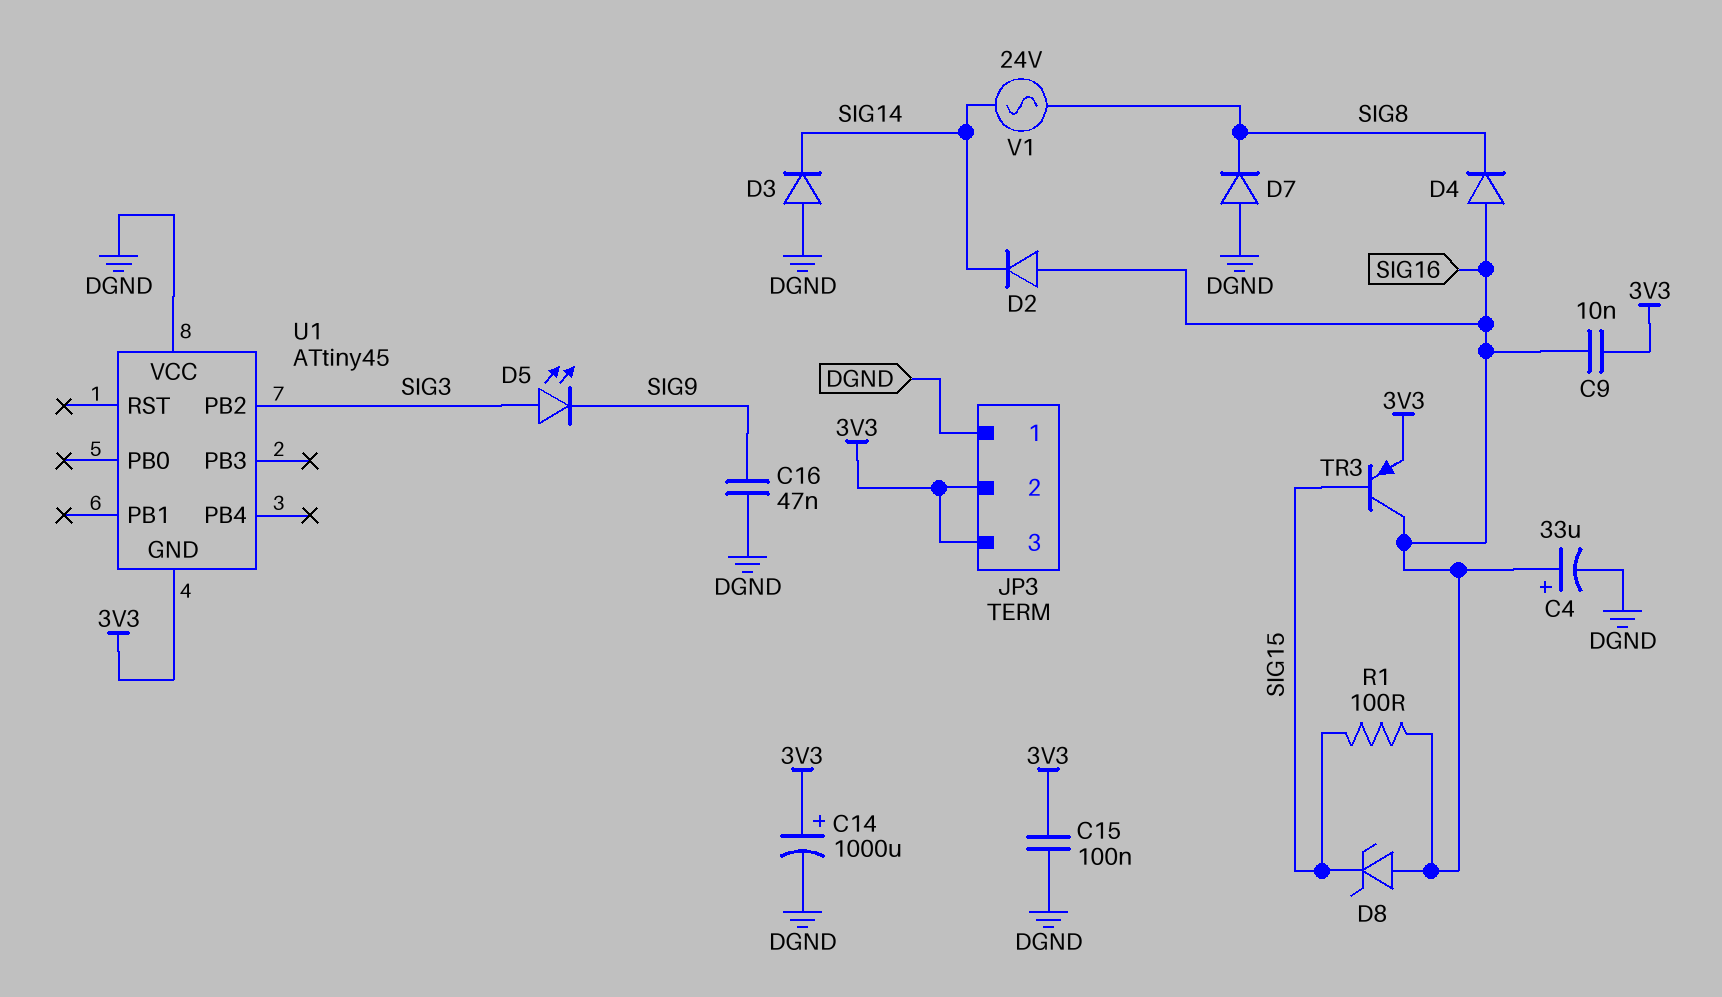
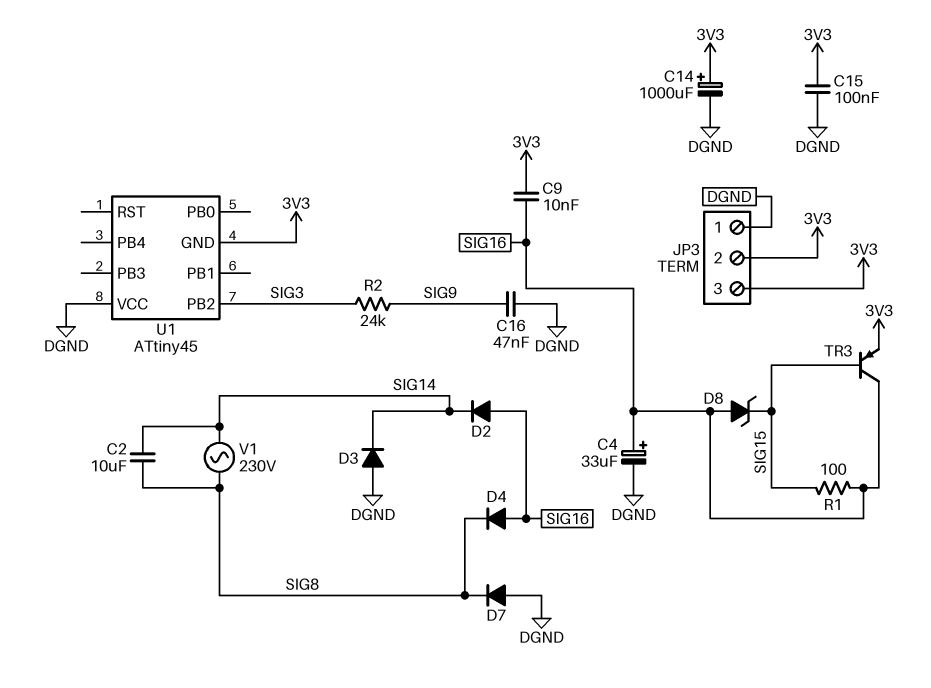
C2: none -> 10uF (SIG8, SIG14)
D5: LED (A SIG3, K SIG9) -> none
R2: none -> 24k (SIG3, SIG9)
V1: AC 24V (SIG8, SIG14) -> AC 230V (SIG8, SIG14)

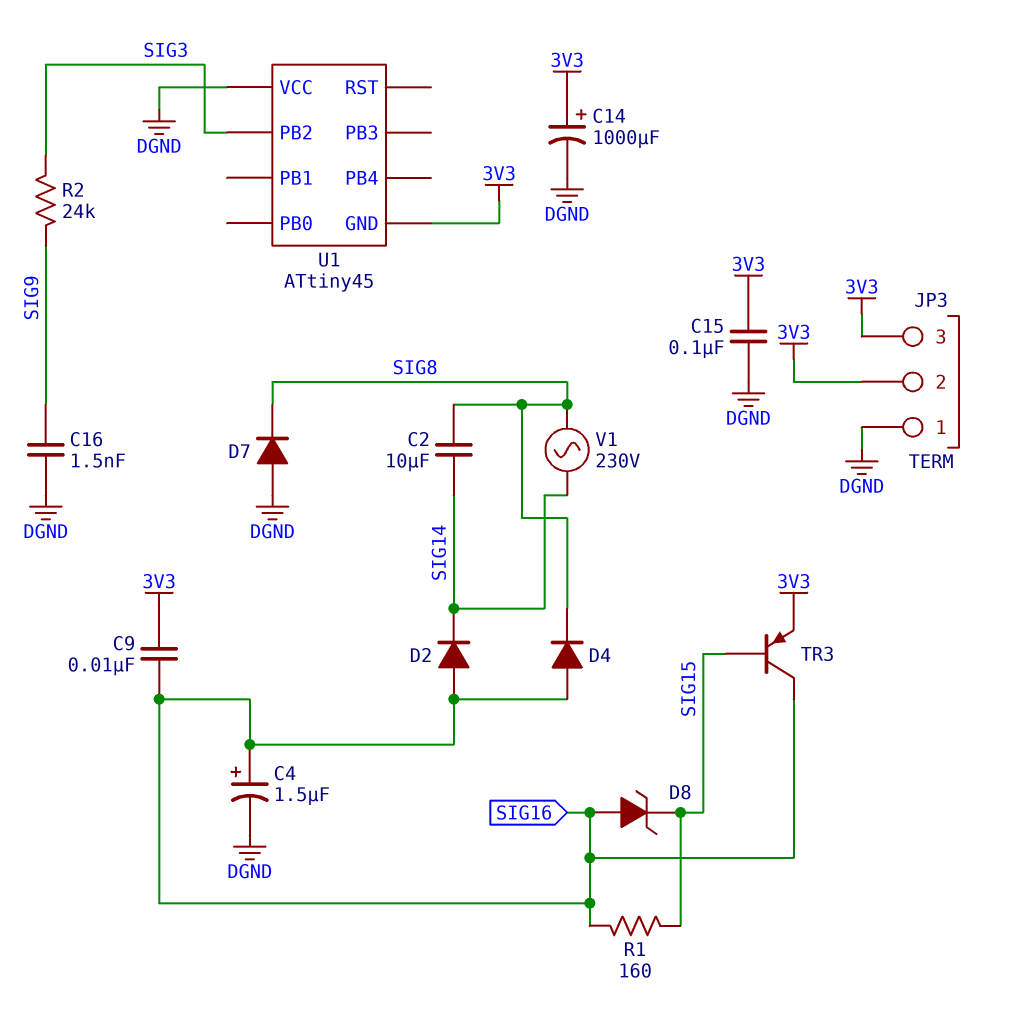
C4: 33uF (plus SIG16, minus DGND) -> 1.5uF (plus SIG16, minus DGND)
C16: 47nF (DGND, SIG9) -> 1.5nF (DGND, SIG9)
D3: diode (A DGND, K SIG14) -> none
R1: 100 (SIG15, SIG16) -> 160 (SIG15, SIG16)

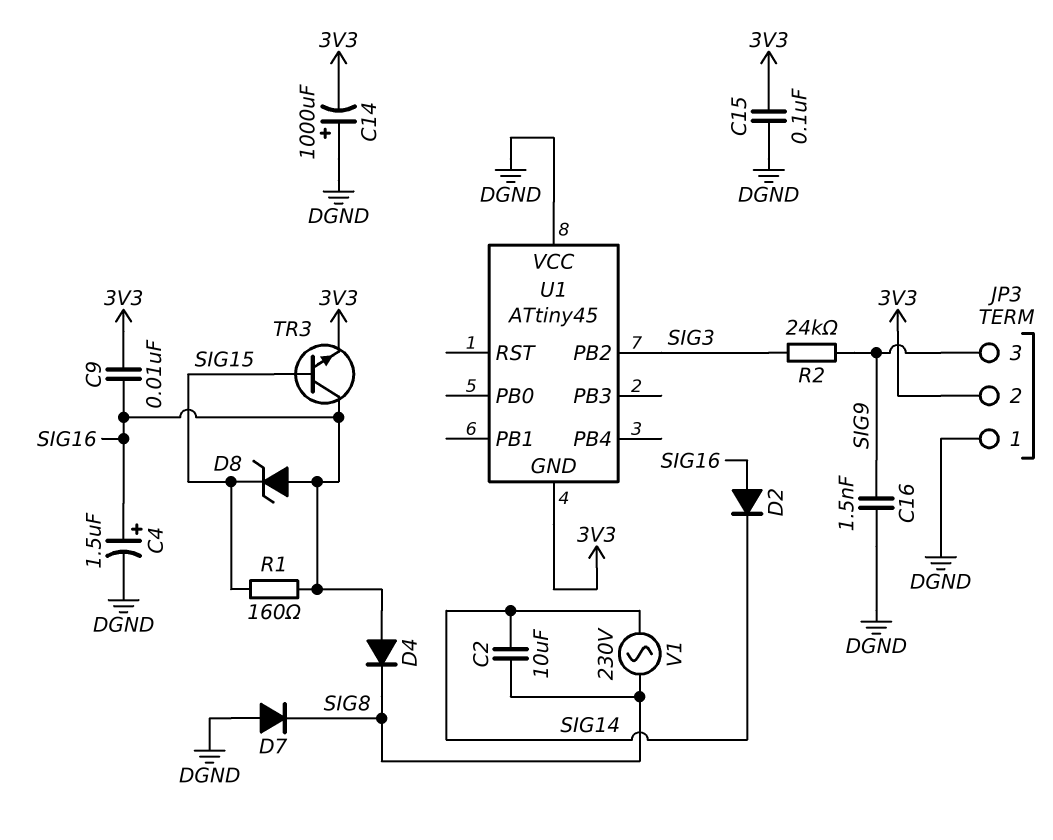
C14: 1000uF (plus 3V3, minus DGND) -> 1000uF (plus DGND, minus 3V3)
JP3 pin 3: 3V3 -> SIG9
TR3: PNP (B SIG15, C SIG16, E 3V3) -> NPN (B SIG15, C SIG16, E 3V3)

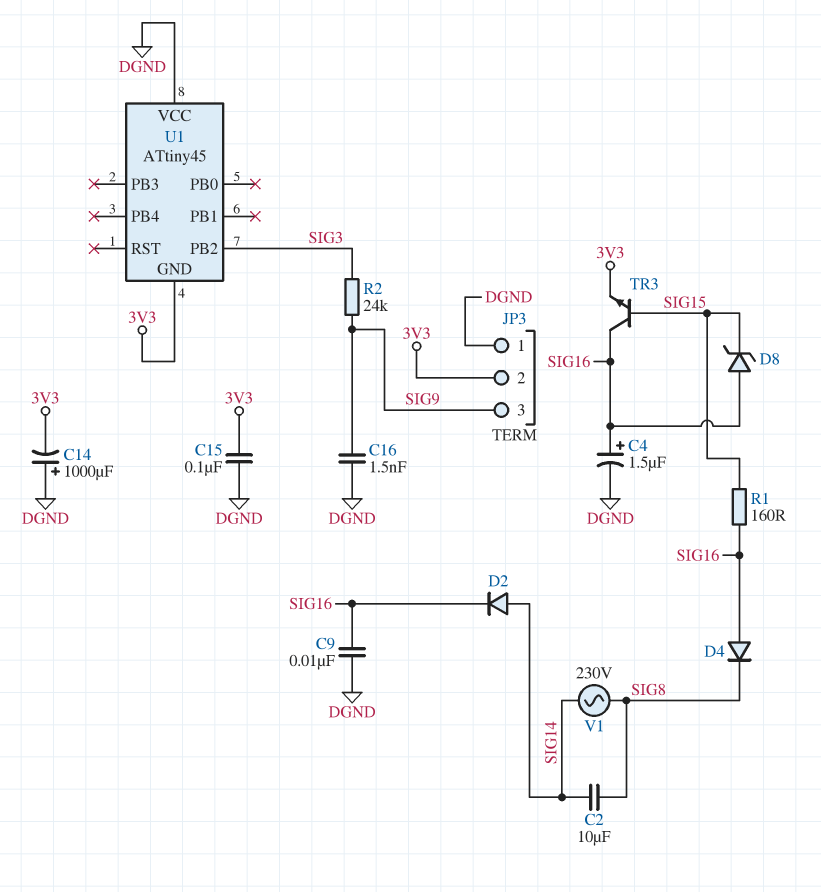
C9: 10nF (3V3, SIG16) -> 10nF (DGND, SIG16)
D2: diode (A SIG16, K SIG14) -> diode (A SIG14, K SIG16)
D7: diode (A DGND, K SIG8) -> none

